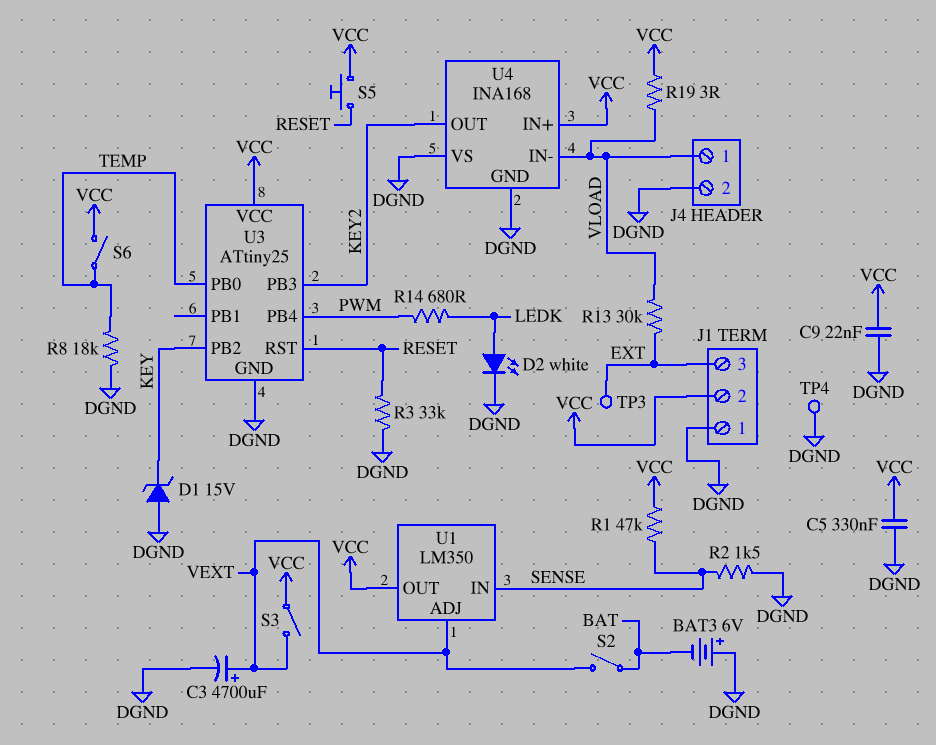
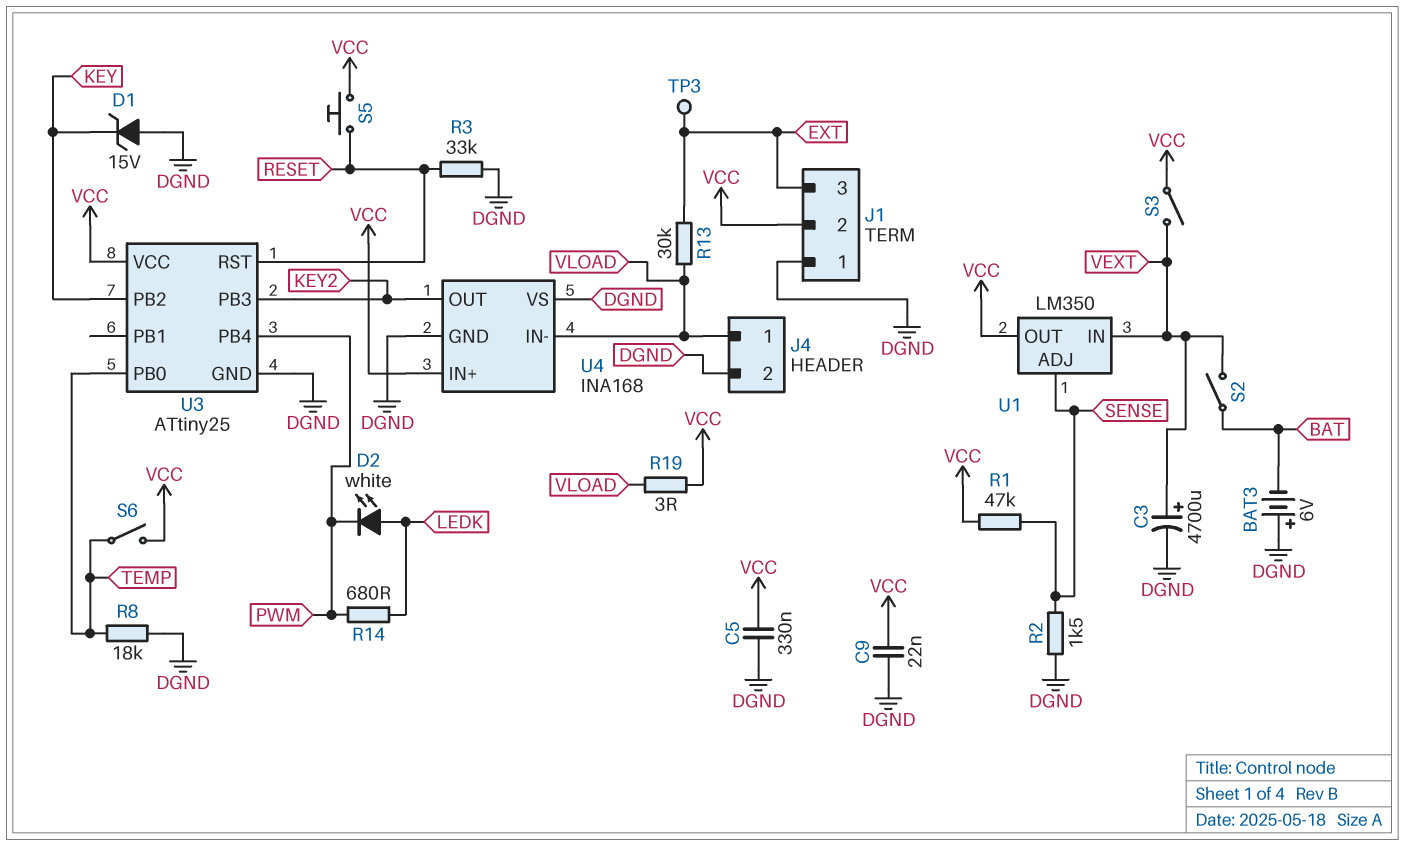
D2: LED white (A LEDK, K DGND) -> LED white (A LEDK, K PWM)
TP4: test point (DGND) -> none
U1 pin ADJ: VEXT -> SENSE
U1 pin IN: SENSE -> VEXT

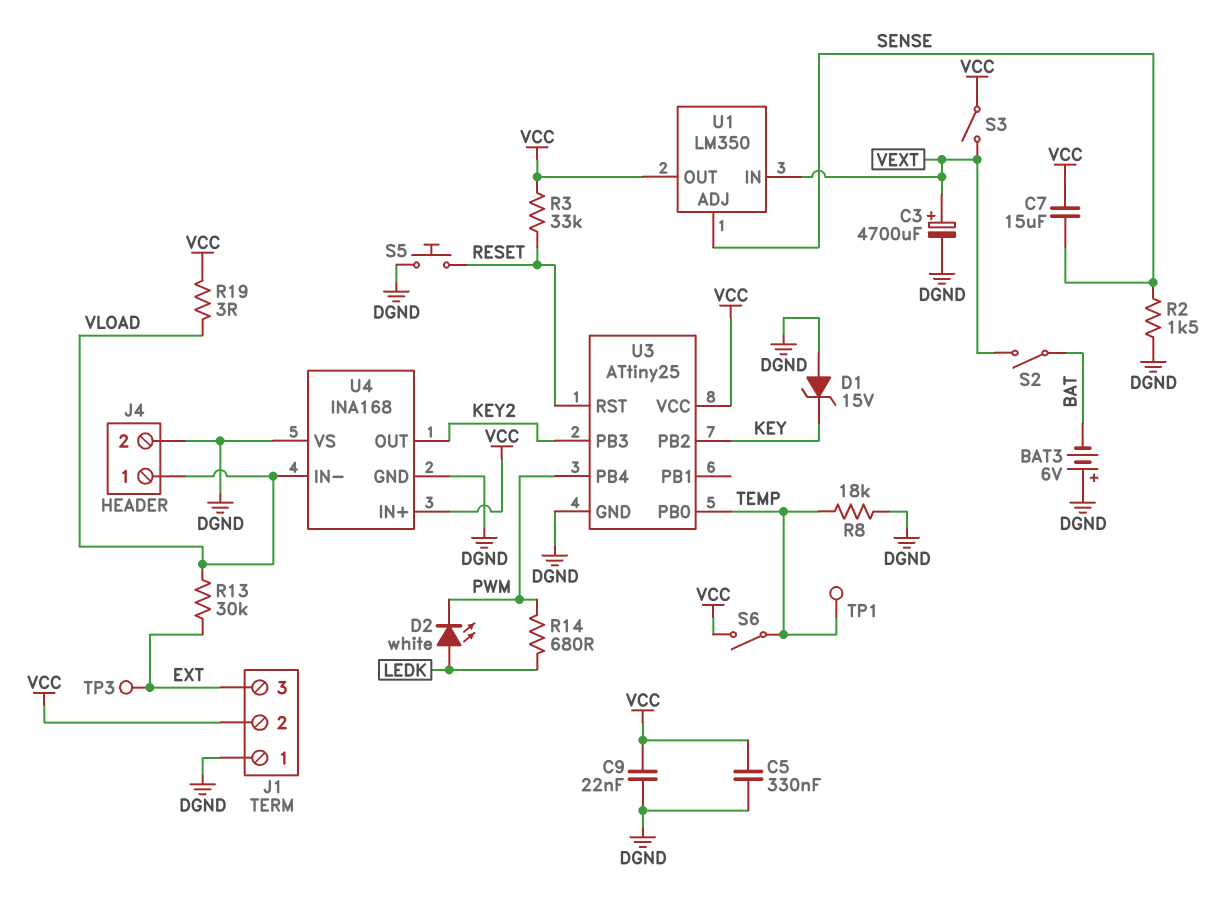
C7: none -> 15uF (SENSE, VCC)
R1: 47k (SENSE, VCC) -> none
R3: 33k (DGND, RESET) -> 33k (RESET, VCC)
S5: button (RESET, VCC) -> button (DGND, RESET)
TP1: none -> test point (TEMP)

